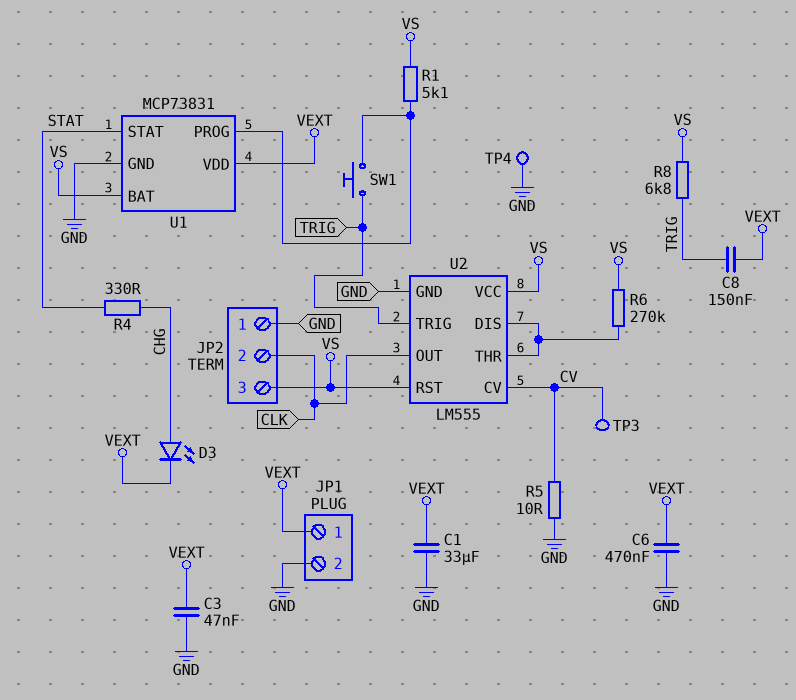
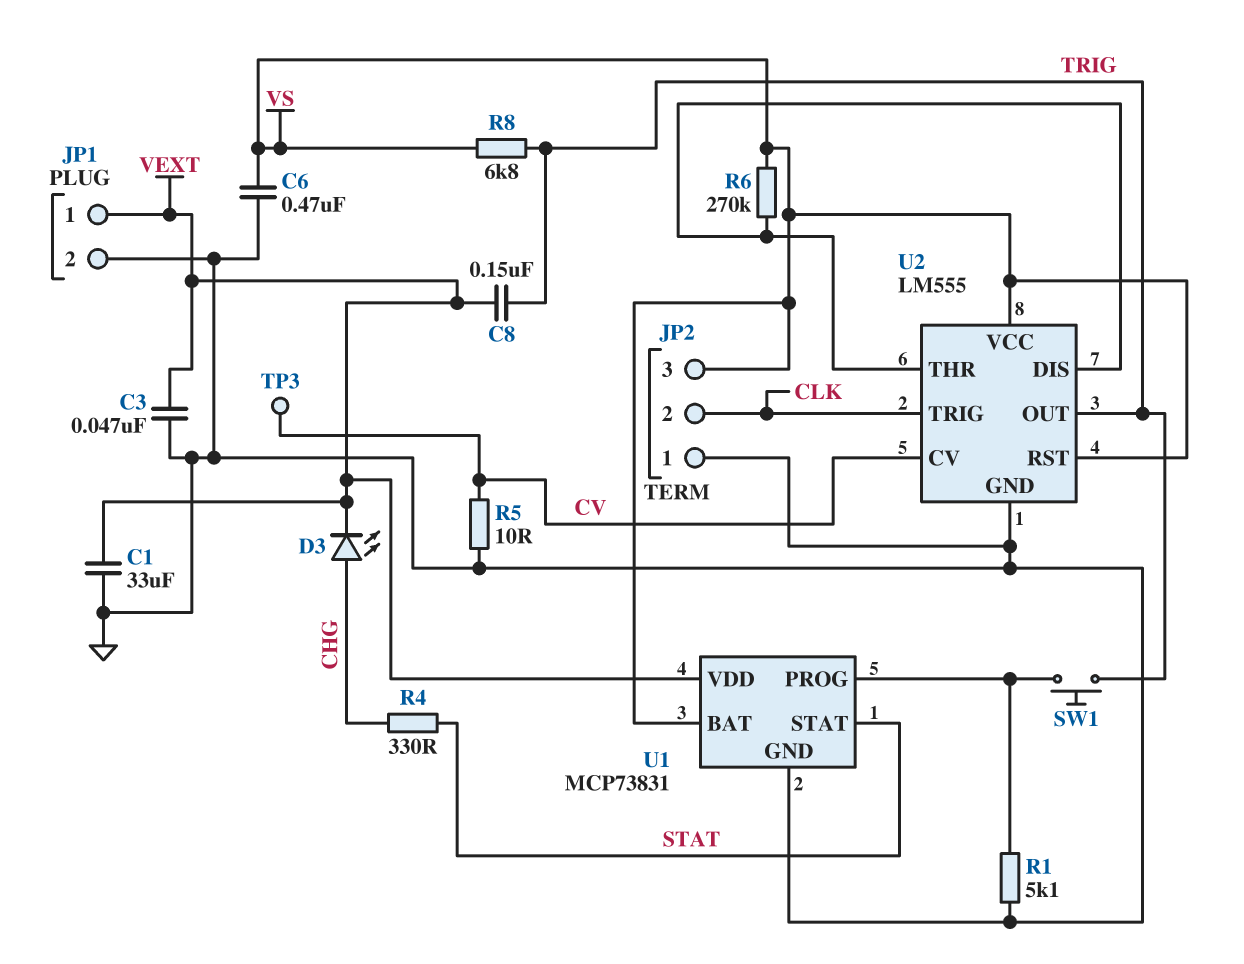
C6: 470nF (GND, VEXT) -> 470nF (GND, VS)
R1: 5.1k (U1/PROG, VS) -> 5.1k (GND, U1/PROG)
TP4: test point (GND) -> none
U2 pin OUT: CLK -> TRIG
U2 pin TRIG: TRIG -> CLK

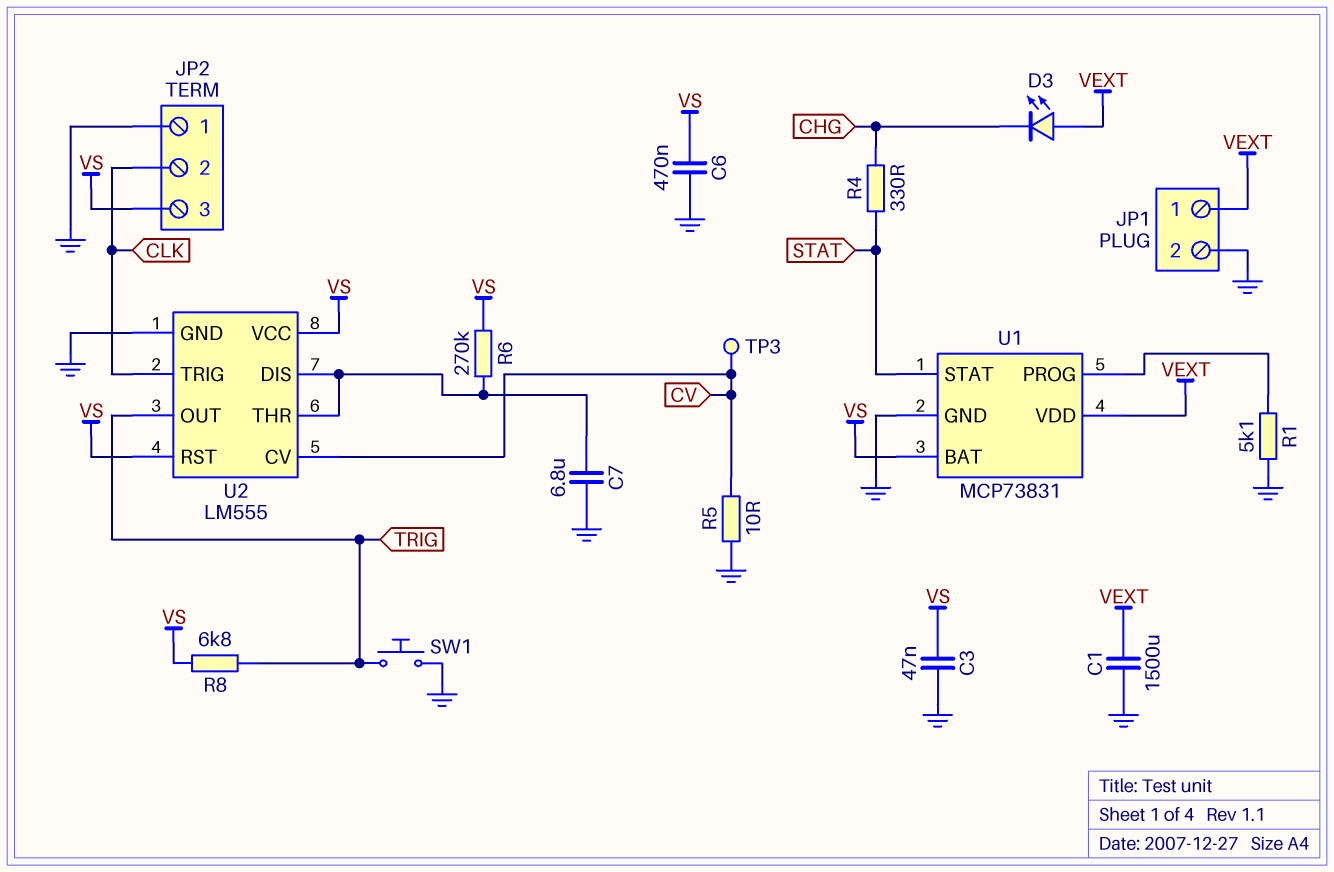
C1: 33uF (GND, VEXT) -> 1500uF (GND, VEXT)
C3: 47nF (GND, VEXT) -> 47nF (GND, VS)
C7: none -> 6.8uF (GND, U2/DIS)
C8: 150nF (TRIG, VEXT) -> none
D3: LED (A CHG, K VEXT) -> LED (A VEXT, K CHG)
SW1: button (TRIG, U1/PROG) -> button (GND, TRIG)

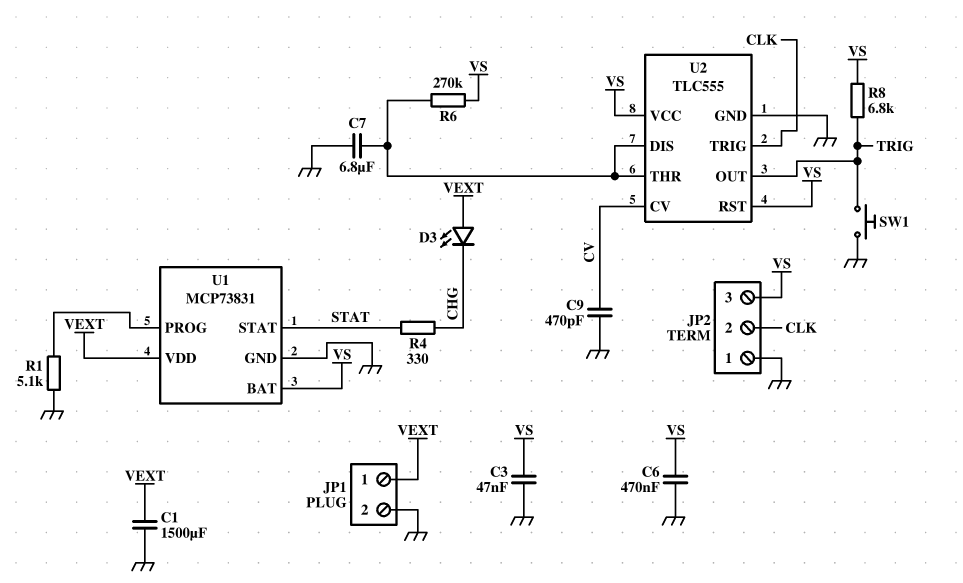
C9: none -> 470pF (CV, GND)
R5: 10 (CV, GND) -> none
TP3: test point (CV) -> none
U2: LM555 -> TLC555

